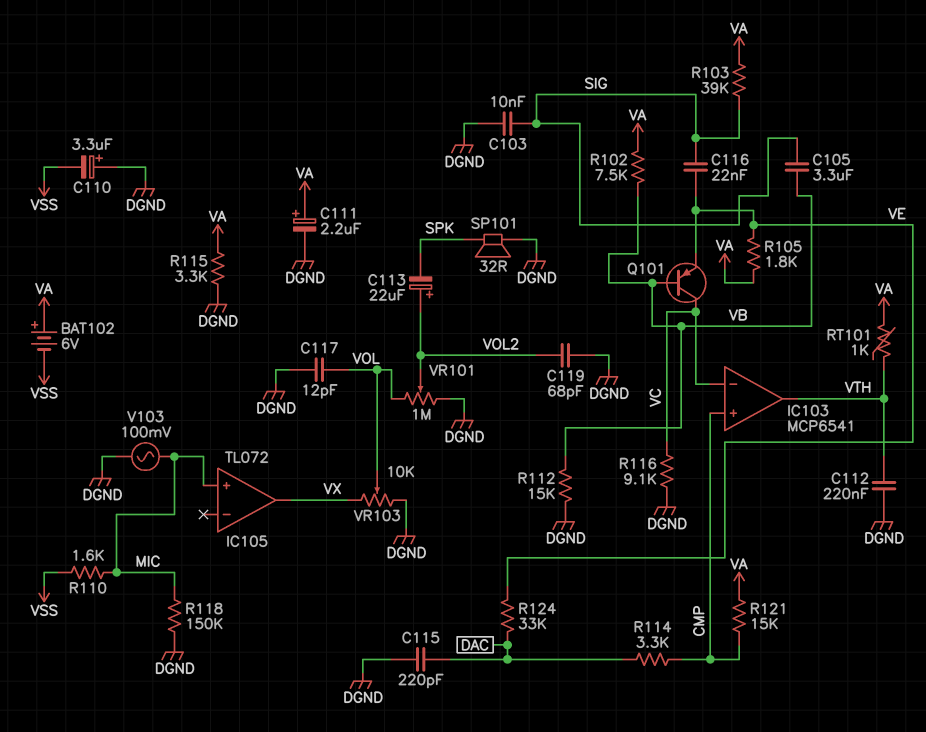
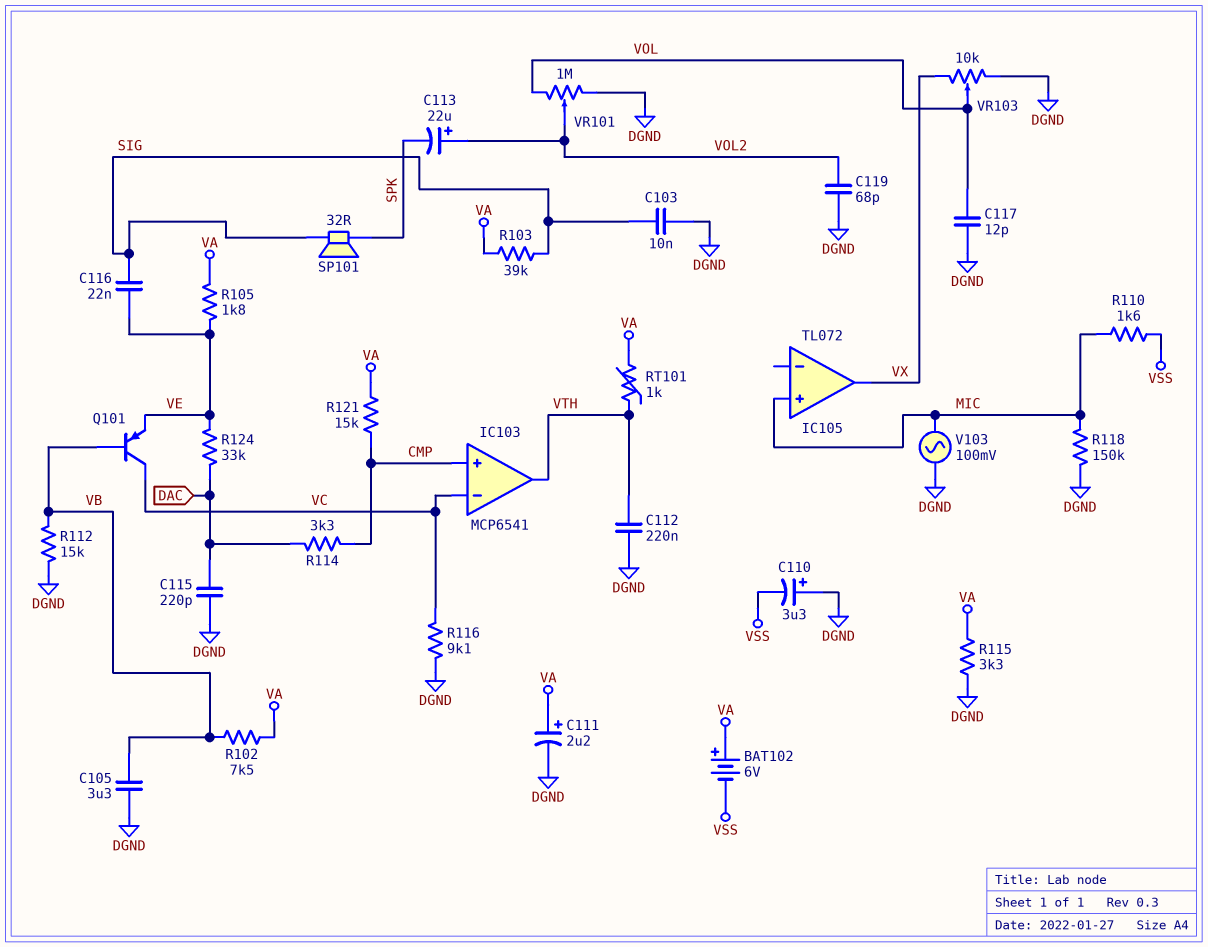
C105: 3.3uF (SIG, VB) -> 3.3uF (DGND, VB)
SP101: speaker 32R (DGND, SPK) -> speaker 32R (SIG, SPK)

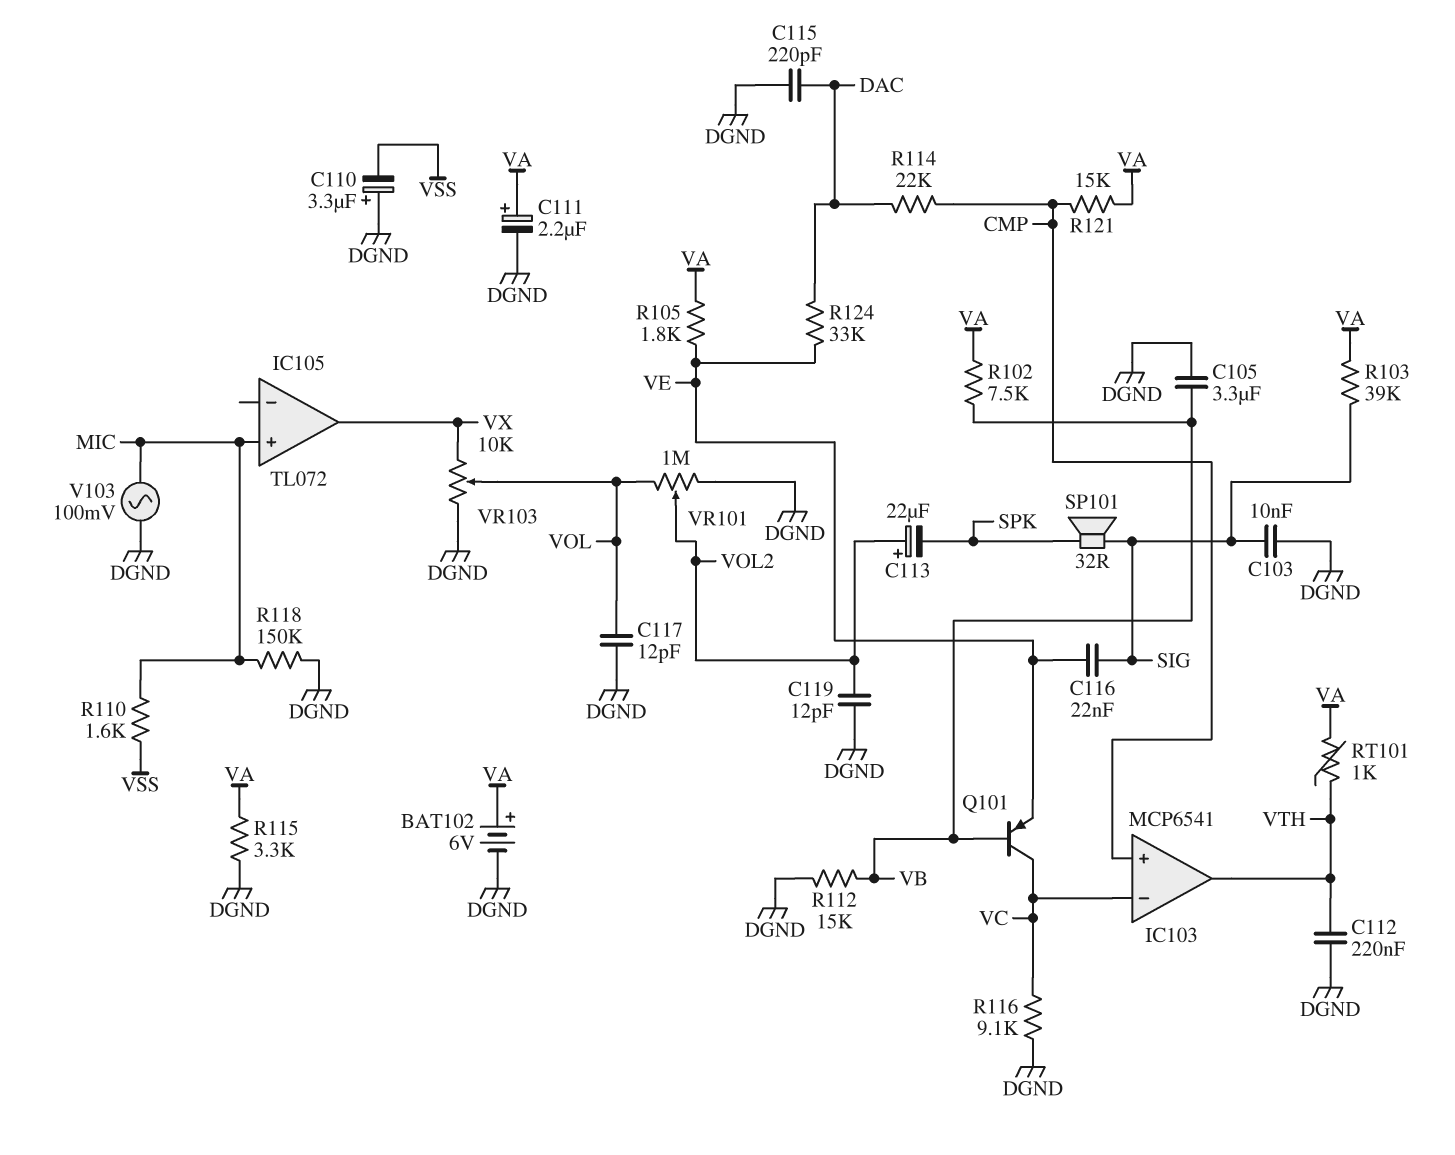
BAT102: 6V (plus VA, minus VSS) -> 6V (plus VA, minus DGND)
C119: 68pF (DGND, VOL2) -> 12pF (DGND, VOL2)
R114: 3.3k (CMP, DAC) -> 22k (CMP, DAC)

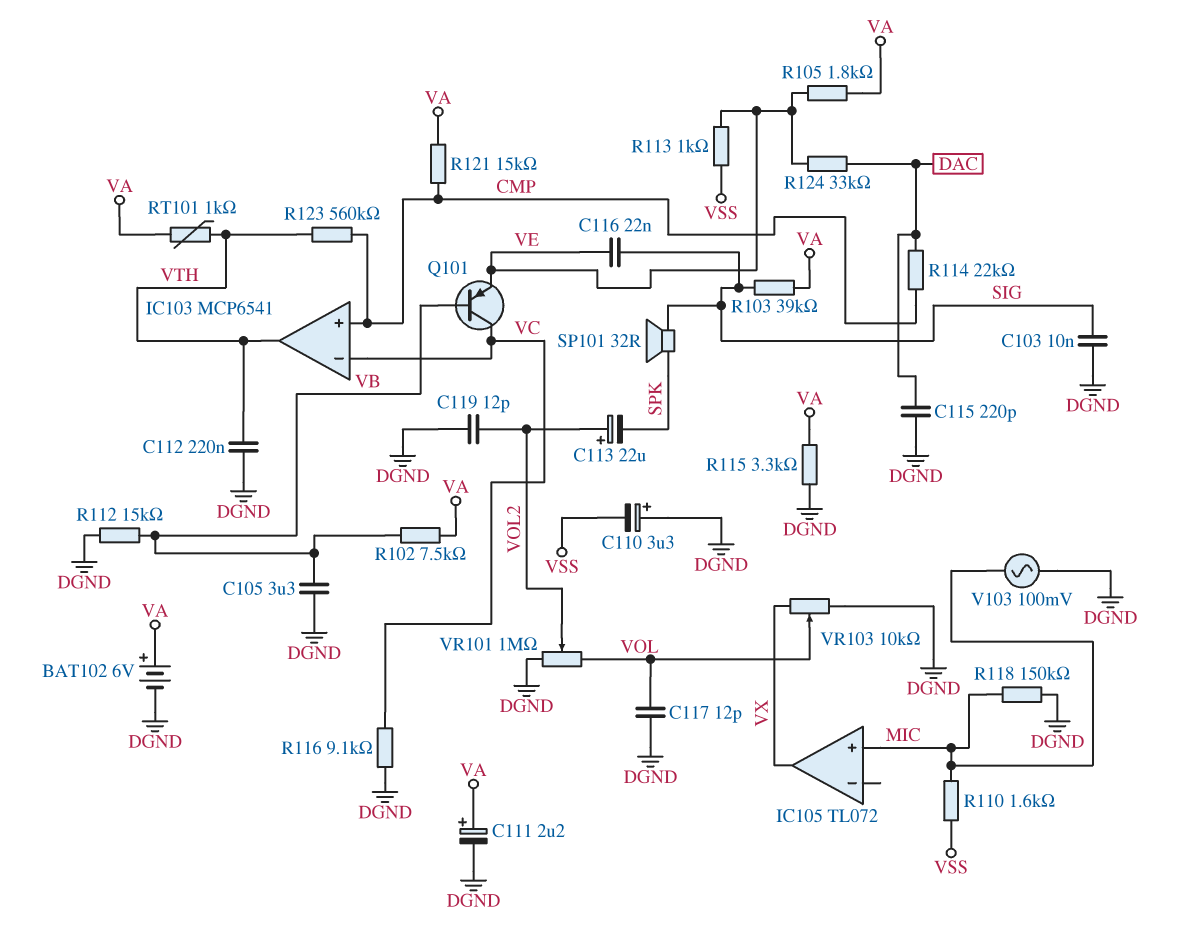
R113: none -> 1k (VE, VSS)
R123: none -> 560k (CMP, VTH)

